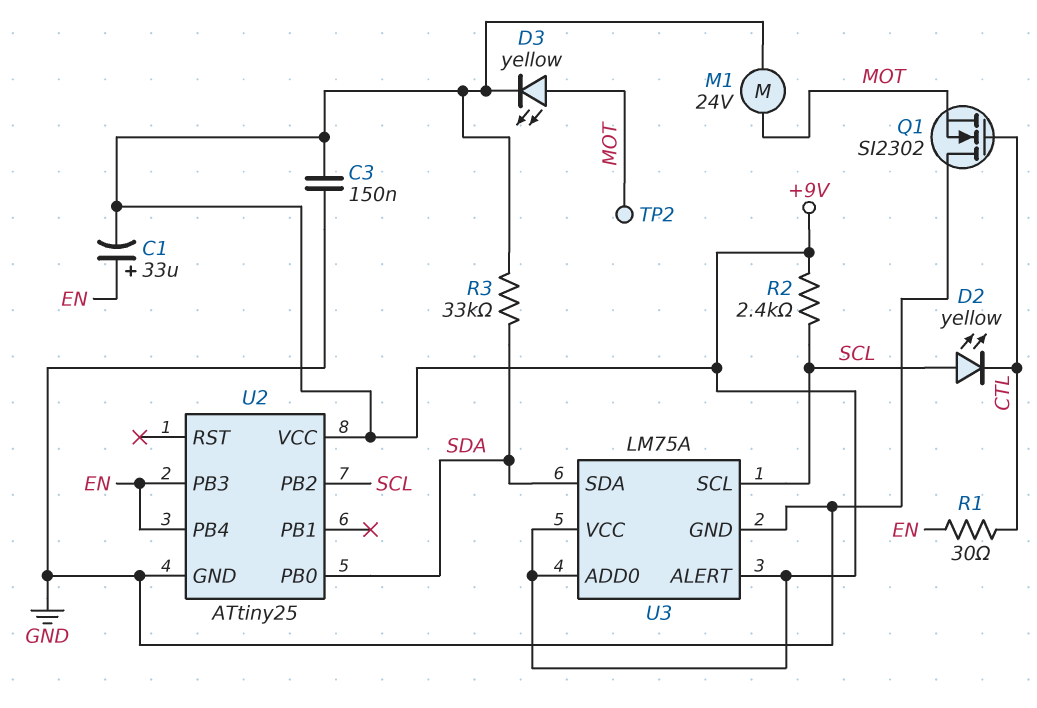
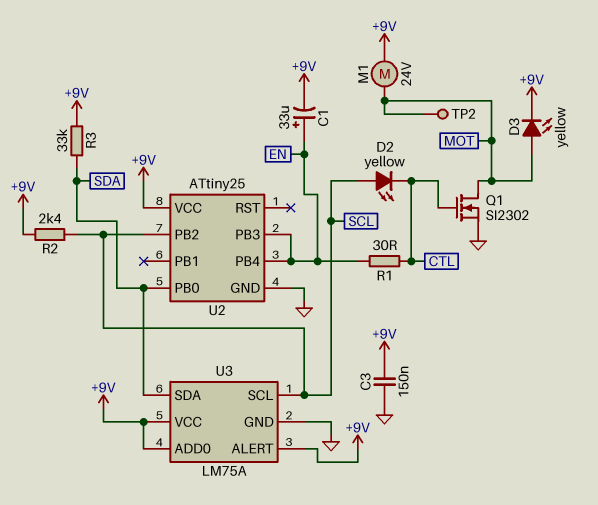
Q1: NMOS SI2302 (G CTL, D GND, S MOT) -> NMOS SI2302 (G CTL, D MOT, S GND)

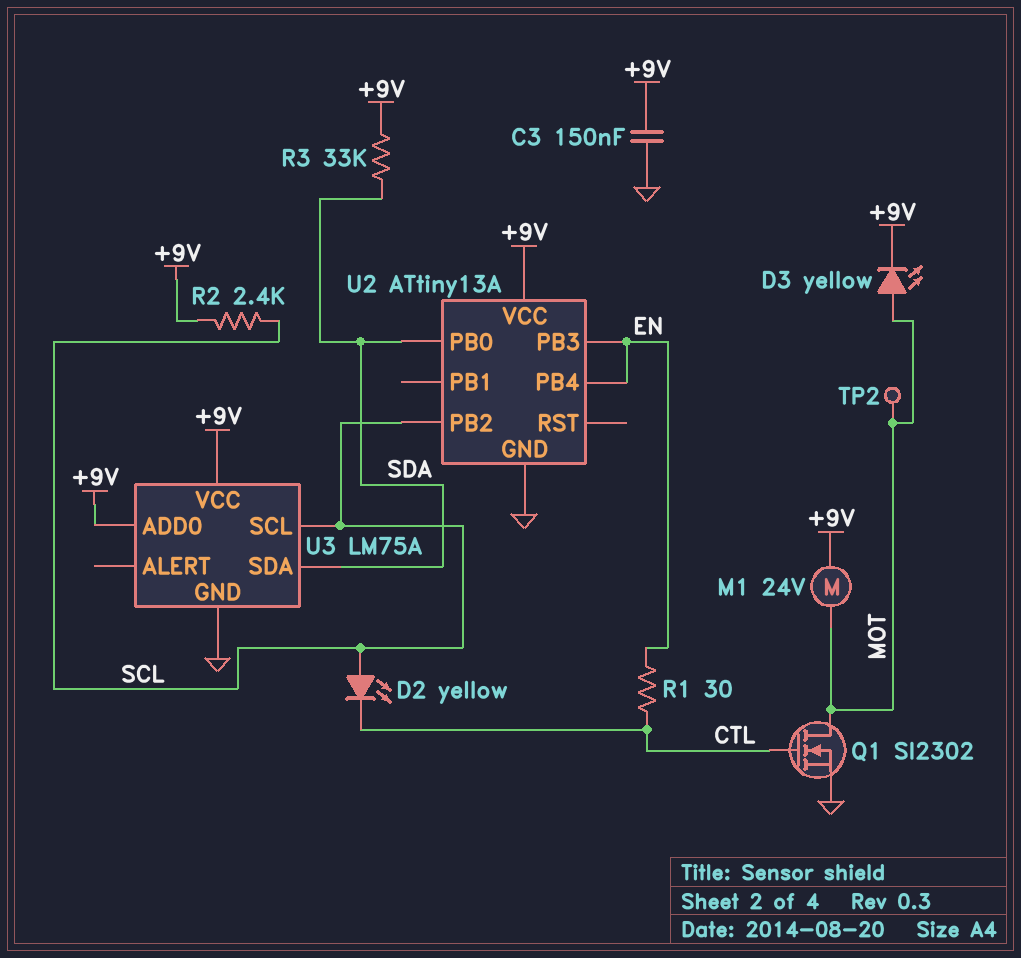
C1: 33uF (plus EN, minus +9V) -> none
U2: ATtiny25 -> ATtiny13A
U3 pin ALERT: +9V -> none

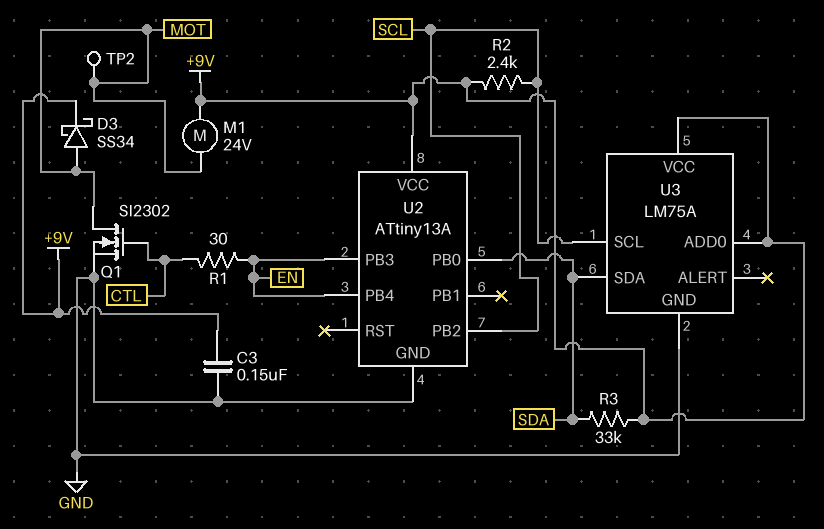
D2: LED yellow (A SCL, K CTL) -> none
D3: LED yellow (A MOT, K +9V) -> schottky SS34 (A MOT, K +9V)

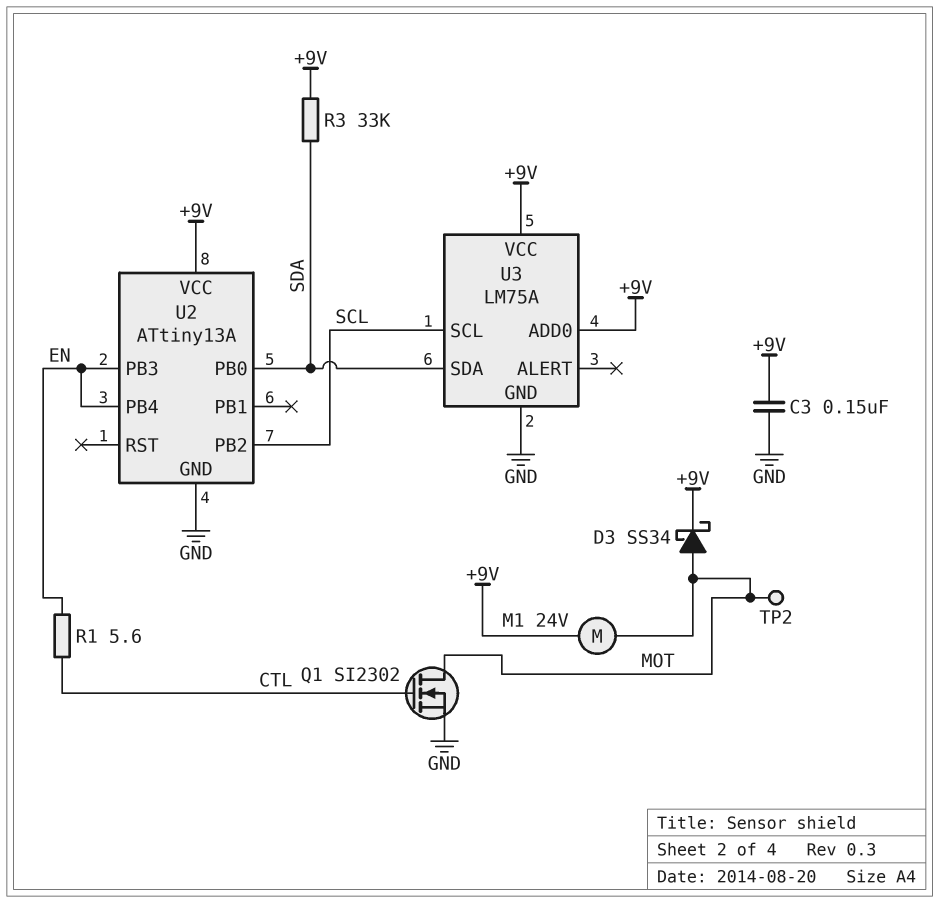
R1: 30 (CTL, EN) -> 5.6 (CTL, EN)
R2: 2.4k (+9V, SCL) -> none

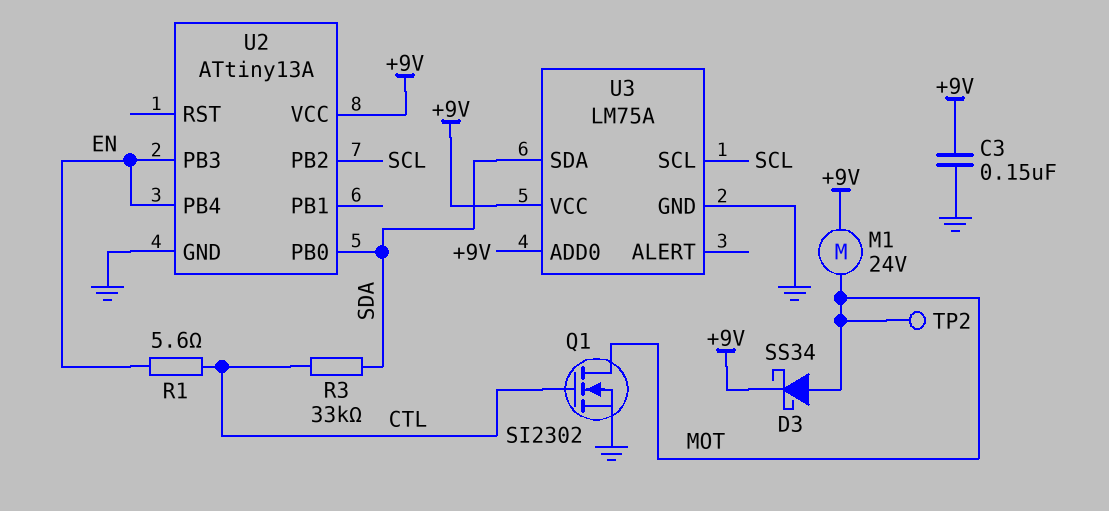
R3: 33k (+9V, SDA) -> 33k (CTL, SDA)

